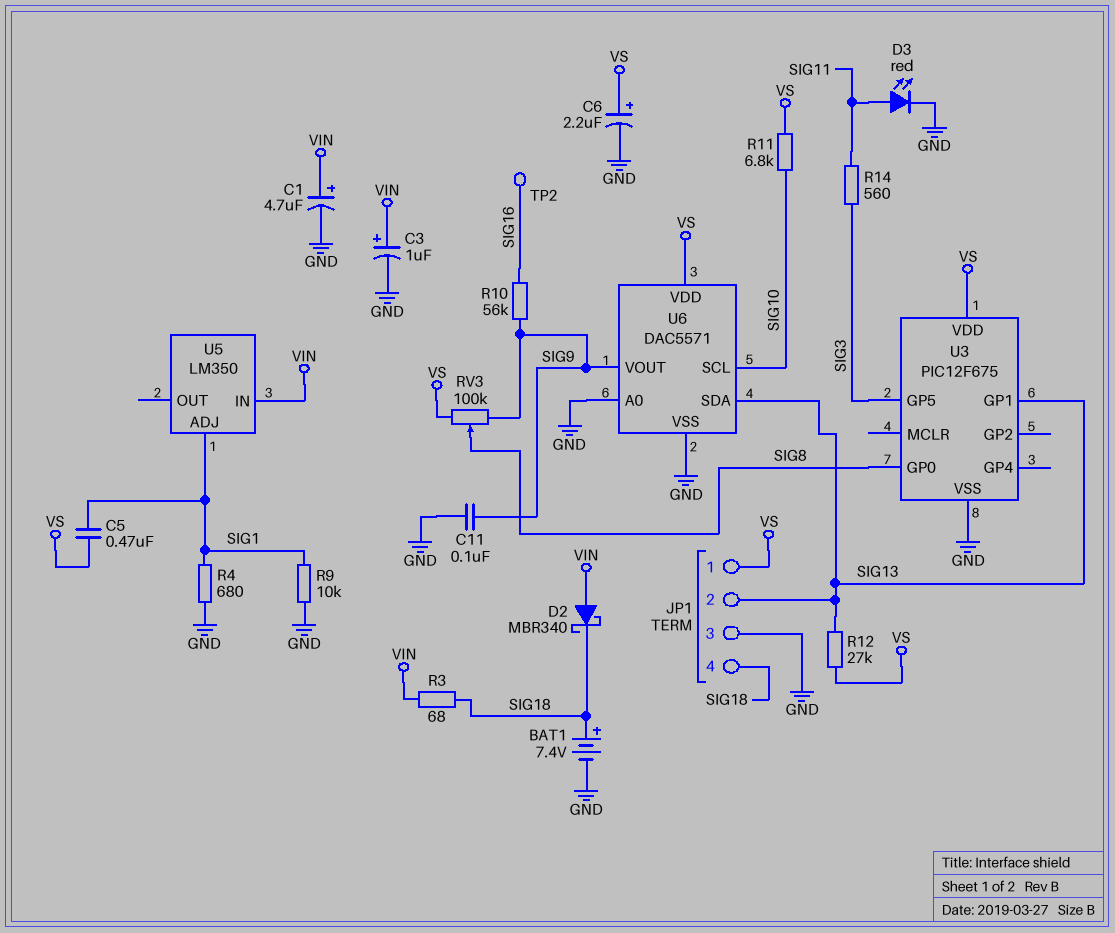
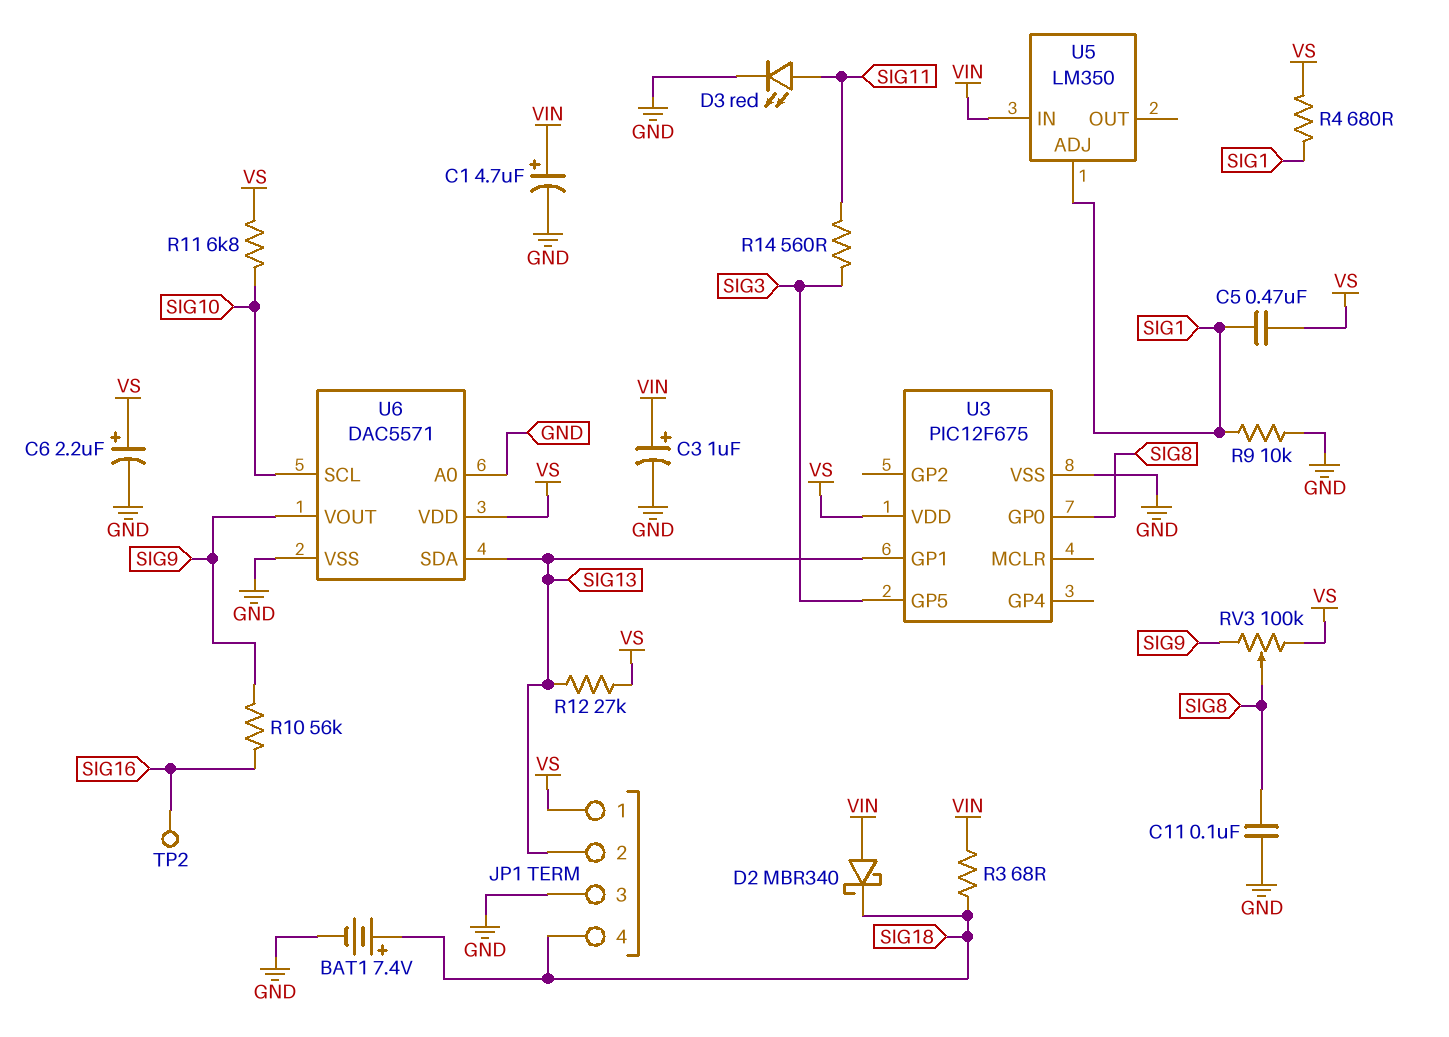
C11: 100nF (GND, SIG9) -> 100nF (GND, SIG8)
R4: 680 (GND, SIG1) -> 680 (SIG1, VS)

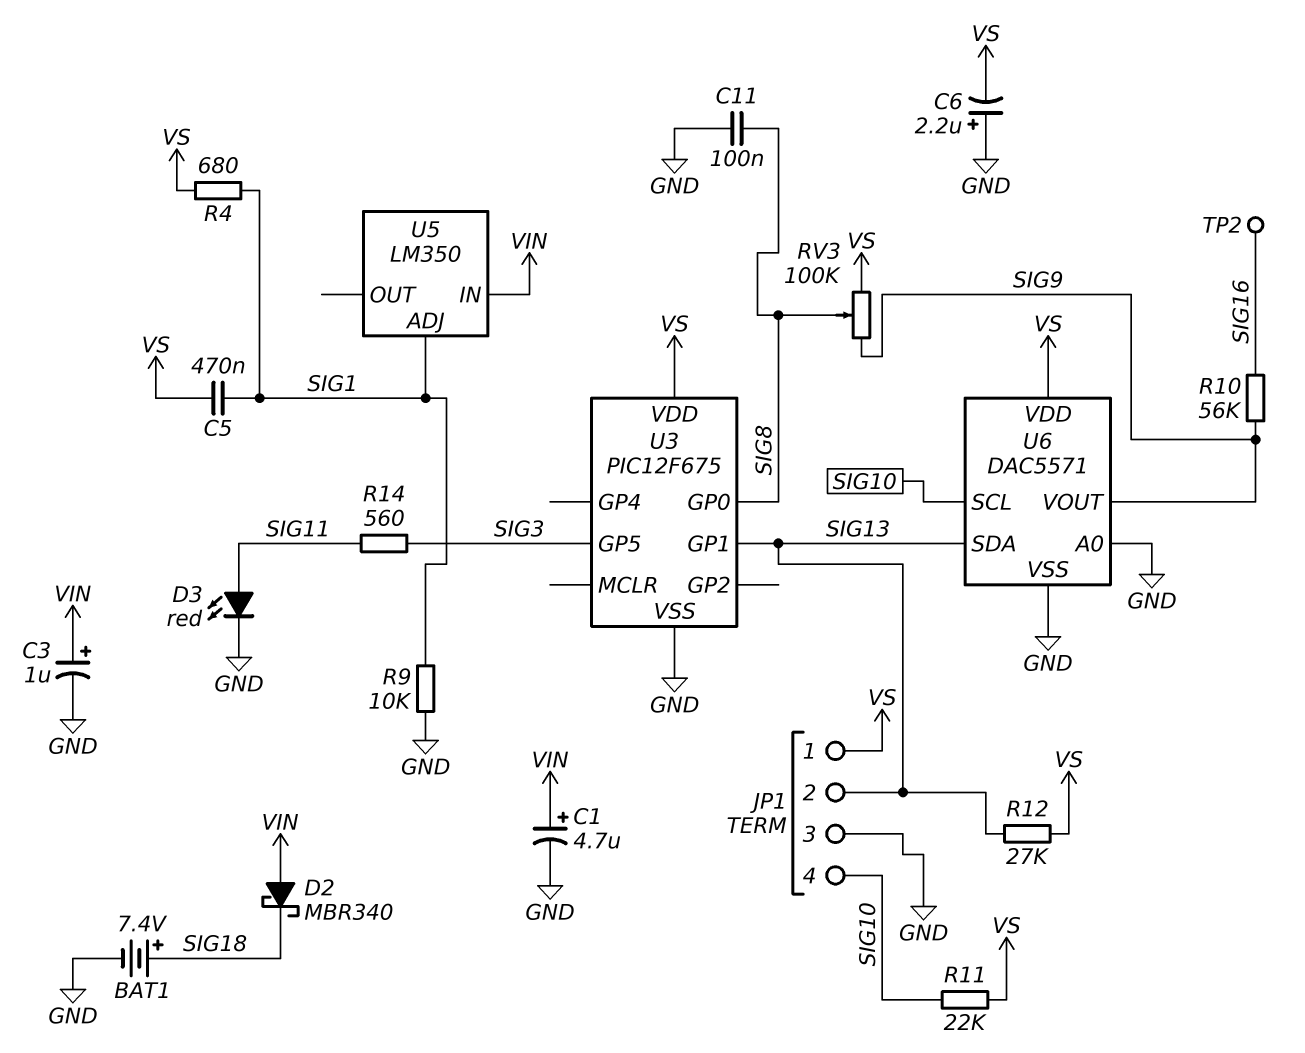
C6: 2.2uF (plus VS, minus GND) -> 2.2uF (plus GND, minus VS)
JP1 pin 4: SIG18 -> SIG10
R3: 68 (SIG18, VIN) -> none
R11: 6.8k (SIG10, VS) -> 22k (SIG10, VS)

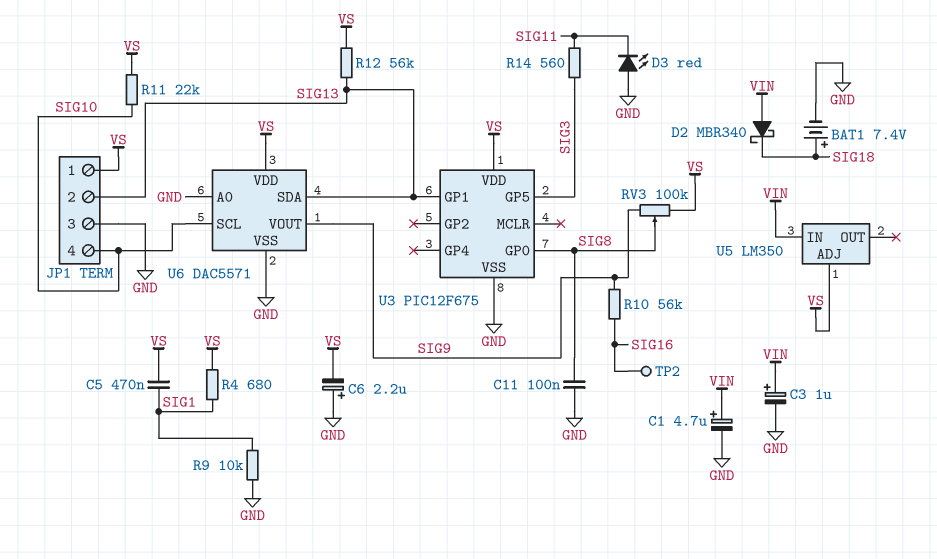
D3: LED red (A SIG11, K GND) -> LED red (A GND, K SIG11)
R12: 27k (SIG13, VS) -> 56k (SIG13, VS)
U5 pin ADJ: SIG1 -> VS

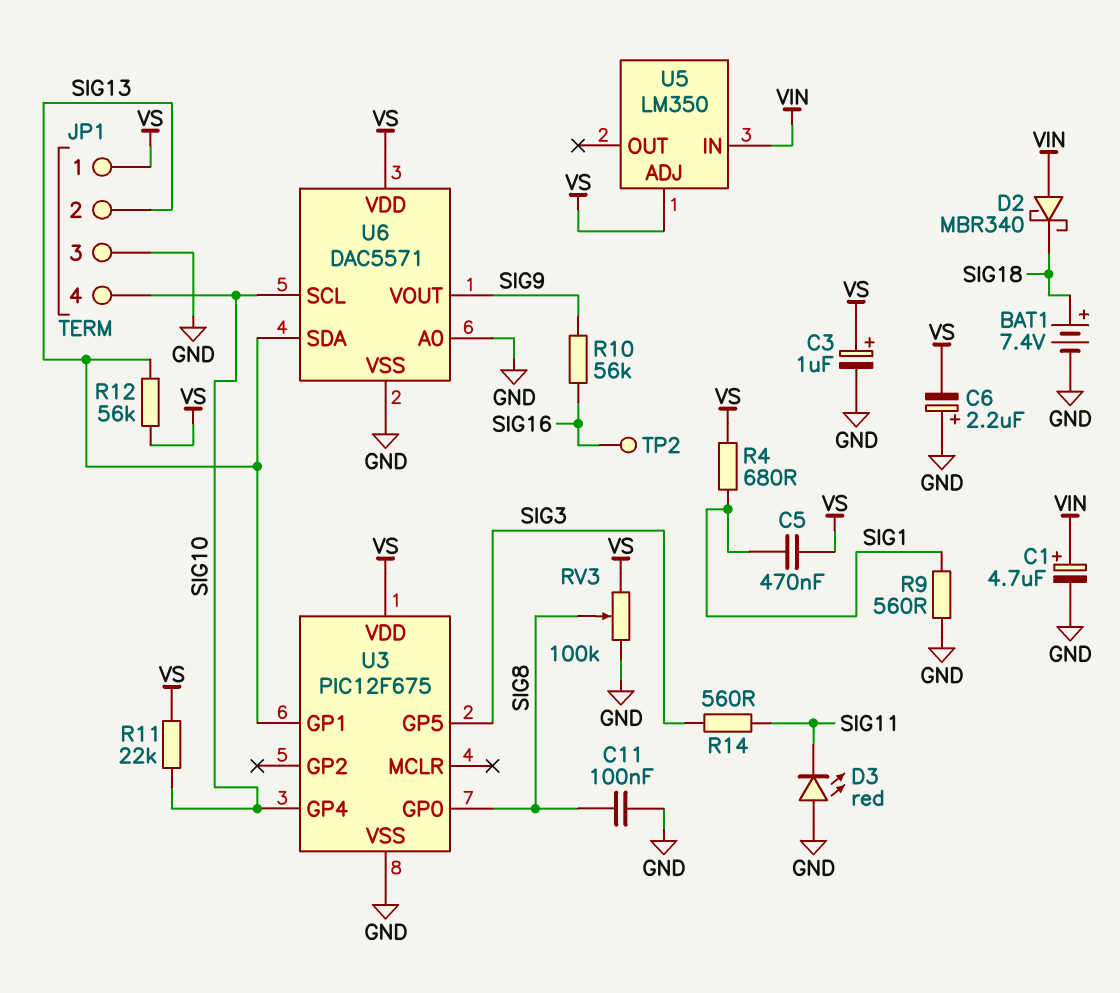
C3: 1uF (plus VIN, minus GND) -> 1uF (plus VS, minus GND)
R9: 10k (GND, SIG1) -> 560 (GND, SIG1)
RV3: 100k (SIG9, VS, wiper SIG8) -> 100k (GND, VS, wiper SIG8)
U3 pin GP4: none -> SIG10

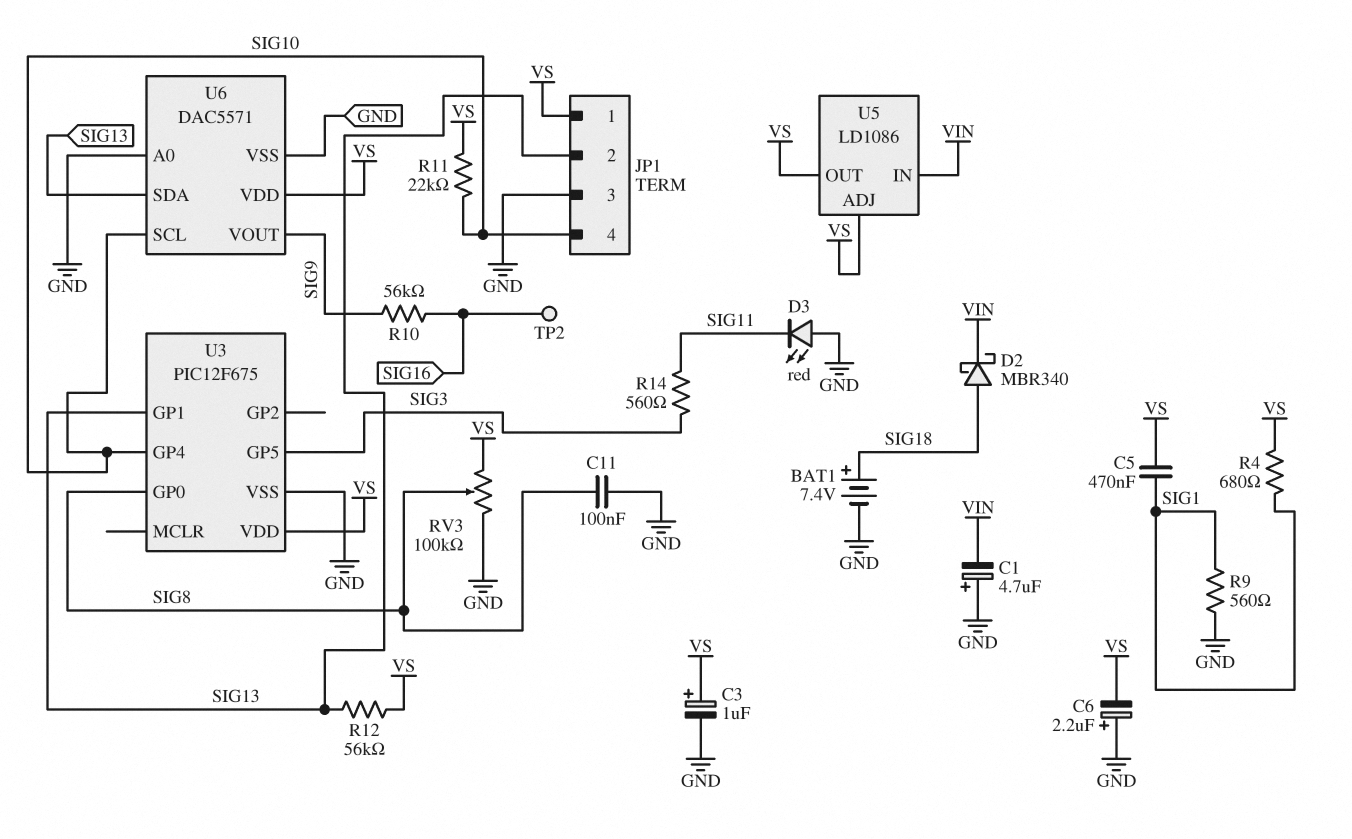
C1: 4.7uF (plus VIN, minus GND) -> 4.7uF (plus GND, minus VIN)
D2: schottky MBR340 (A VIN, K SIG18) -> schottky MBR340 (A SIG18, K VIN)
U5: LM350 -> LD1086
U5 pin OUT: none -> VS

